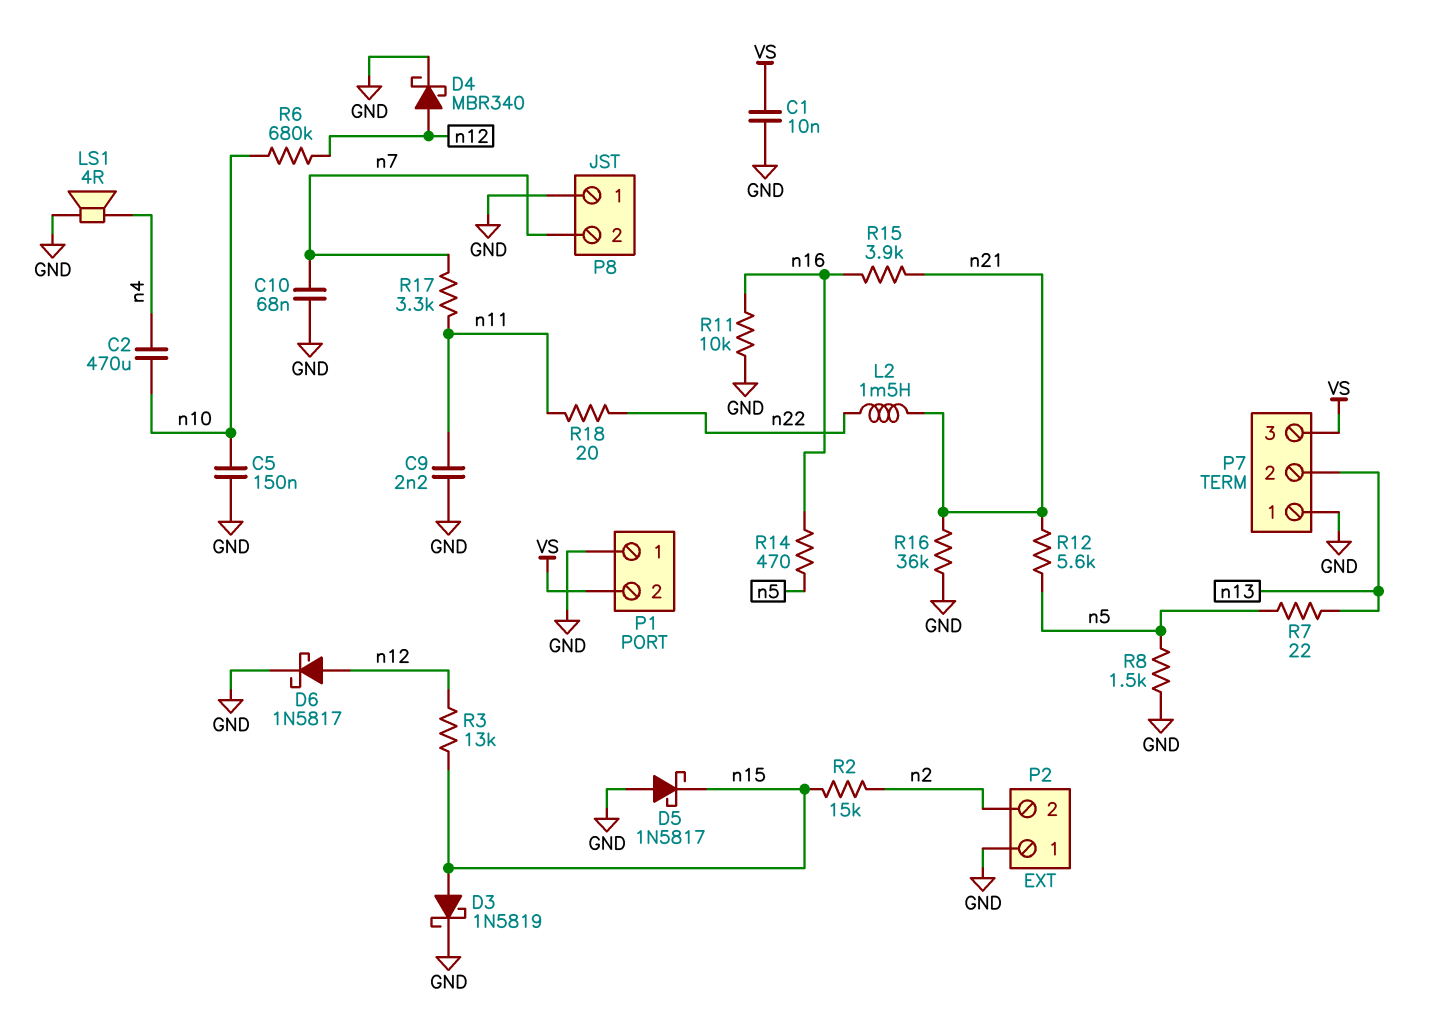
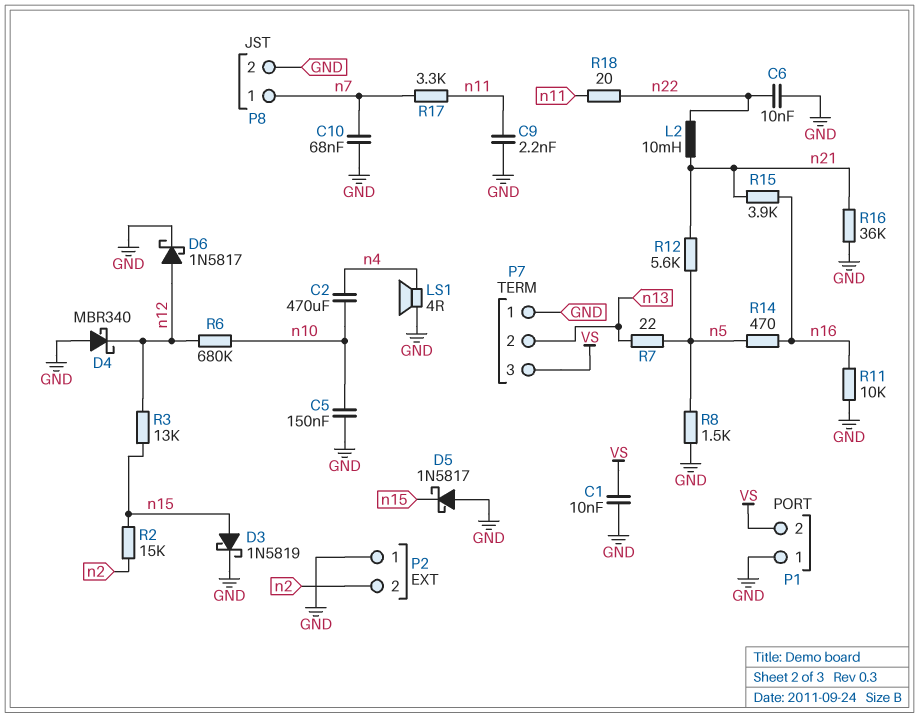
C6: none -> 10nF (GND, n22)
D4: schottky MBR340 (A n12, K GND) -> schottky MBR340 (A GND, K n12)
L2: 1.5mH (n21, n22) -> 10mH (n21, n22)
P8 pin 1: GND -> n7
P8 pin 2: n7 -> GND

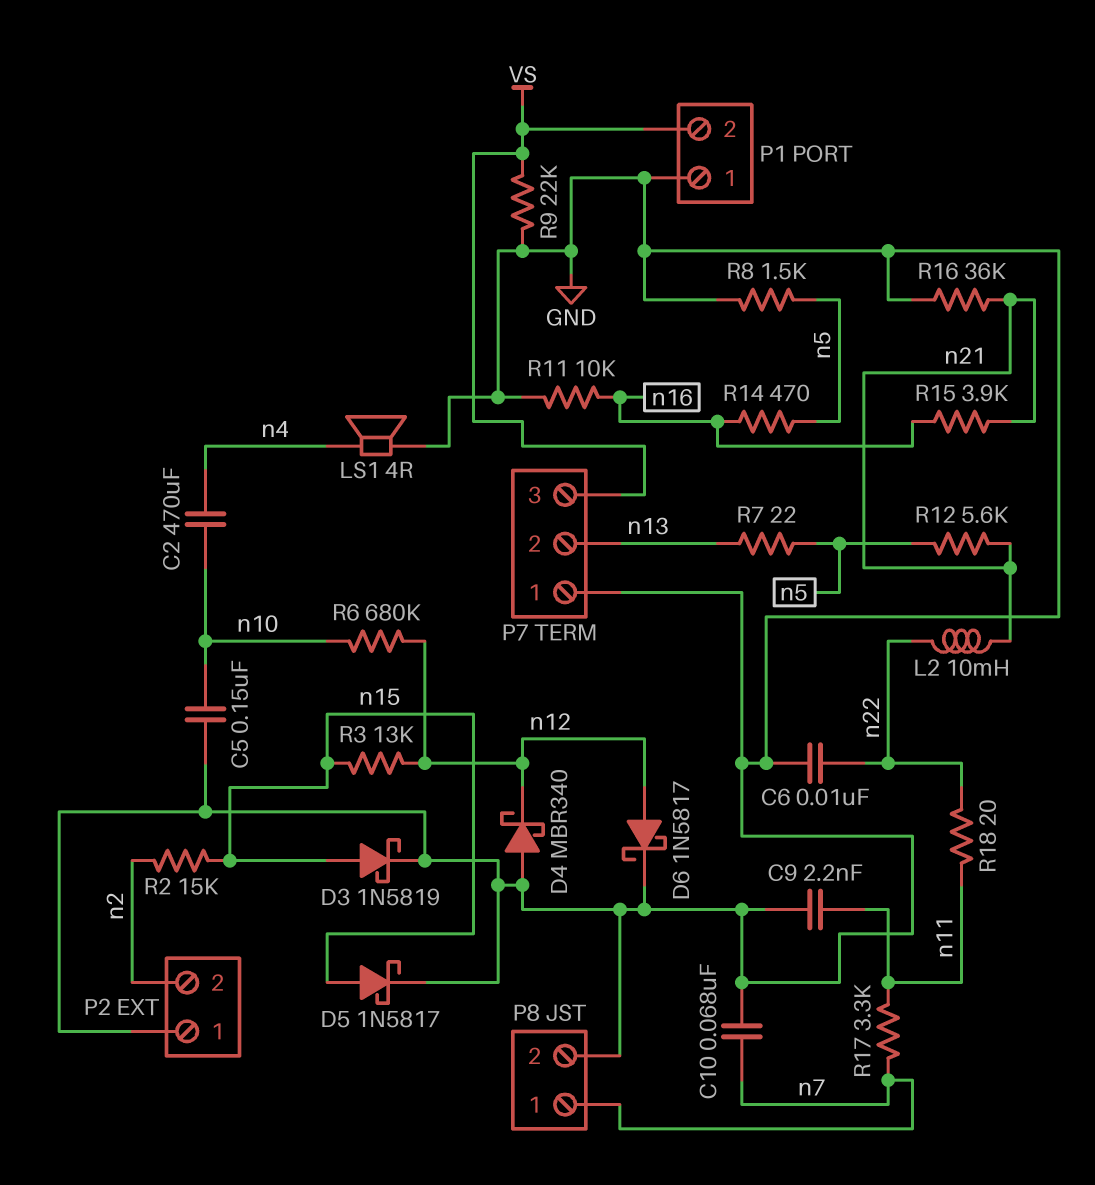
C1: 10nF (GND, VS) -> none
D5: schottky 1N5817 (A GND, K n15) -> schottky 1N5817 (A n15, K GND)
R9: none -> 22k (GND, VS)

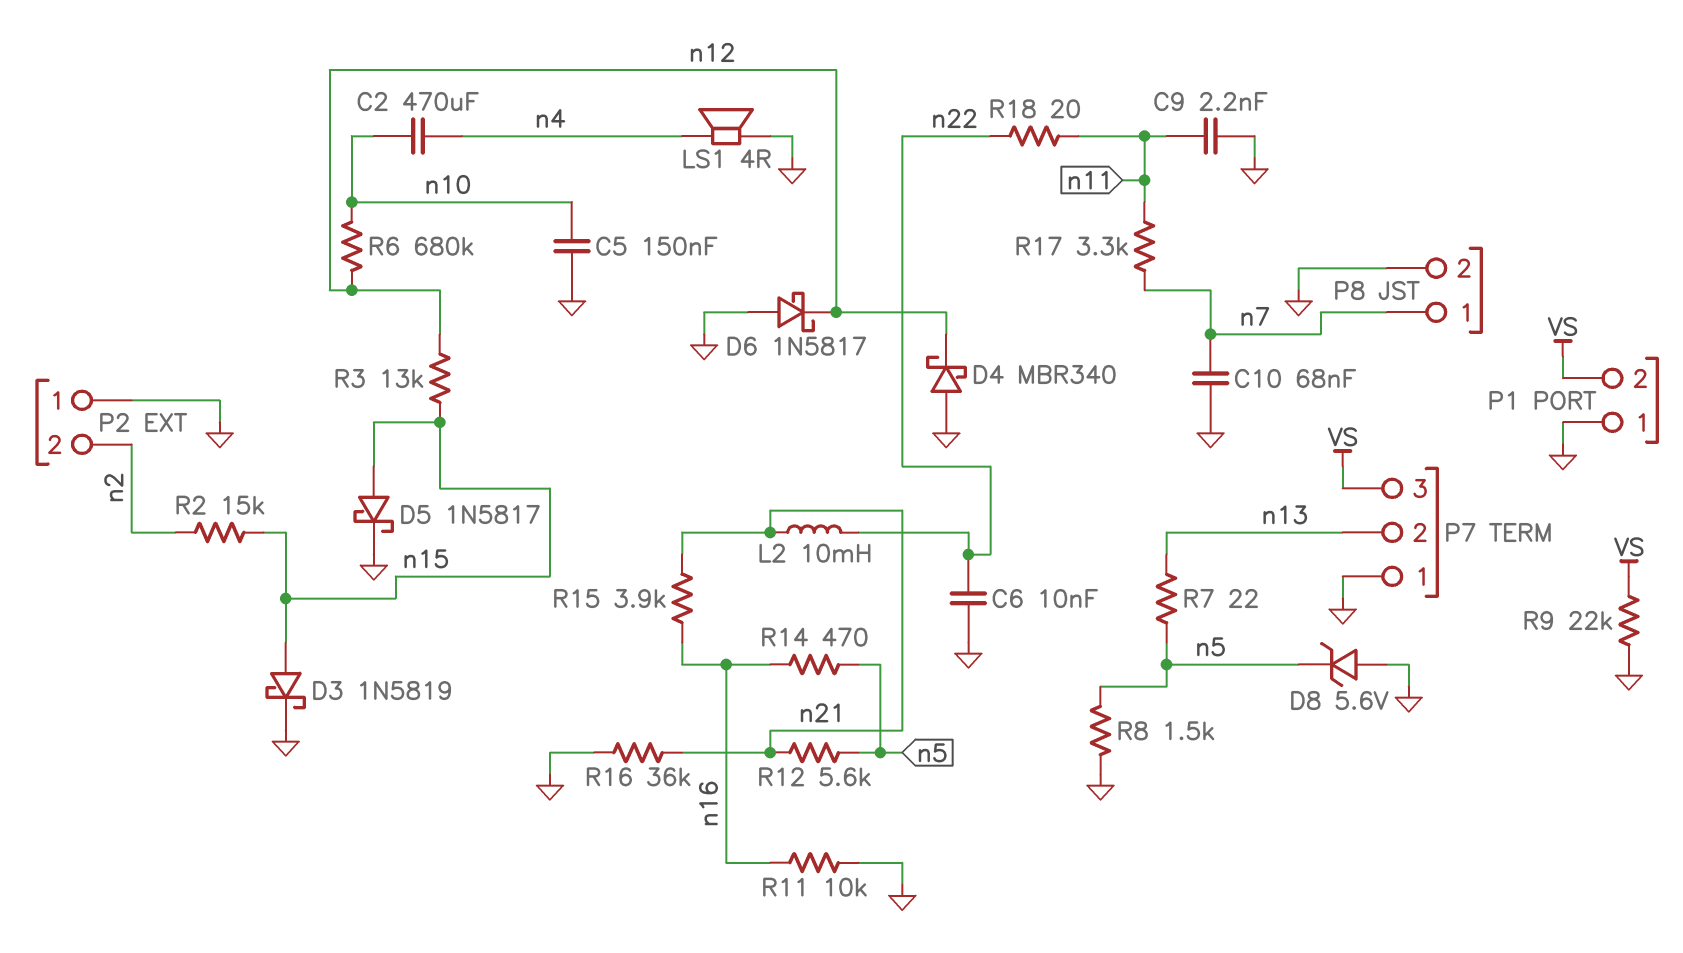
D6: schottky 1N5817 (A n12, K GND) -> schottky 1N5817 (A GND, K n12)
D8: none -> zener 5.6V (A GND, K n5)

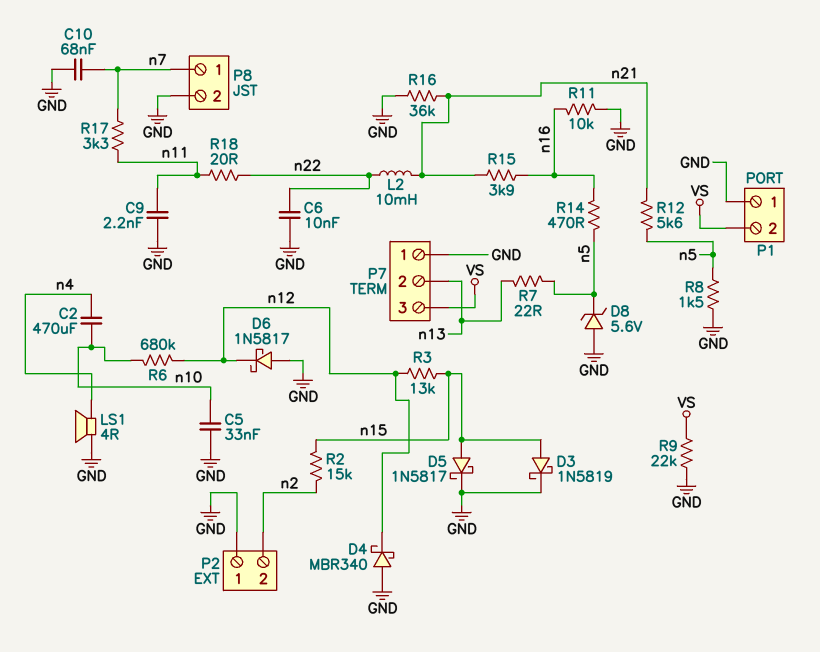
C5: 150nF (GND, n10) -> 33nF (GND, n10)

